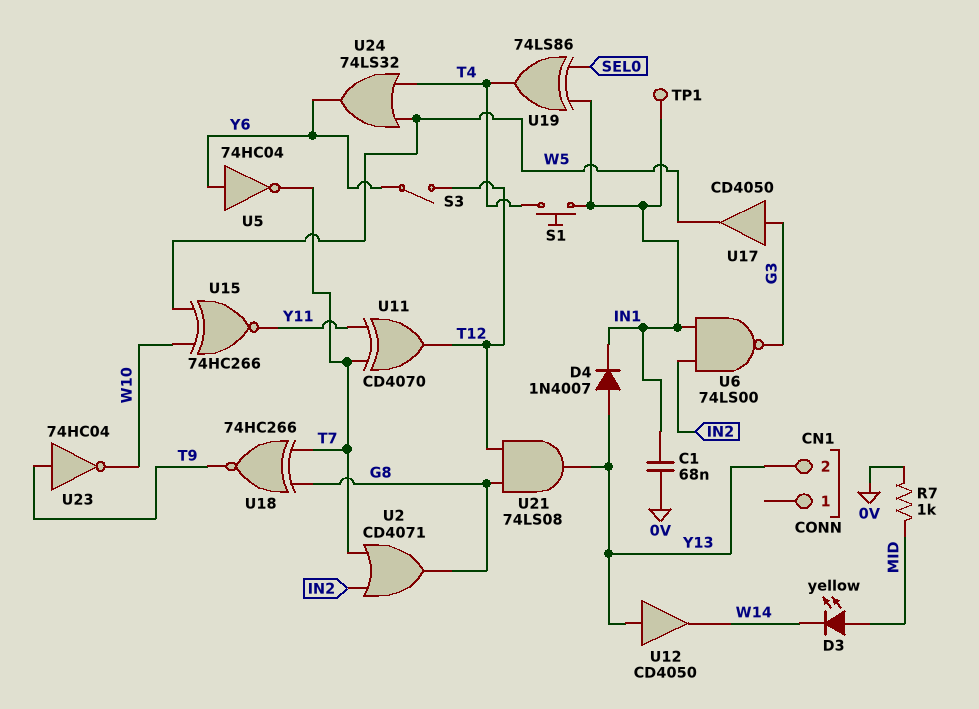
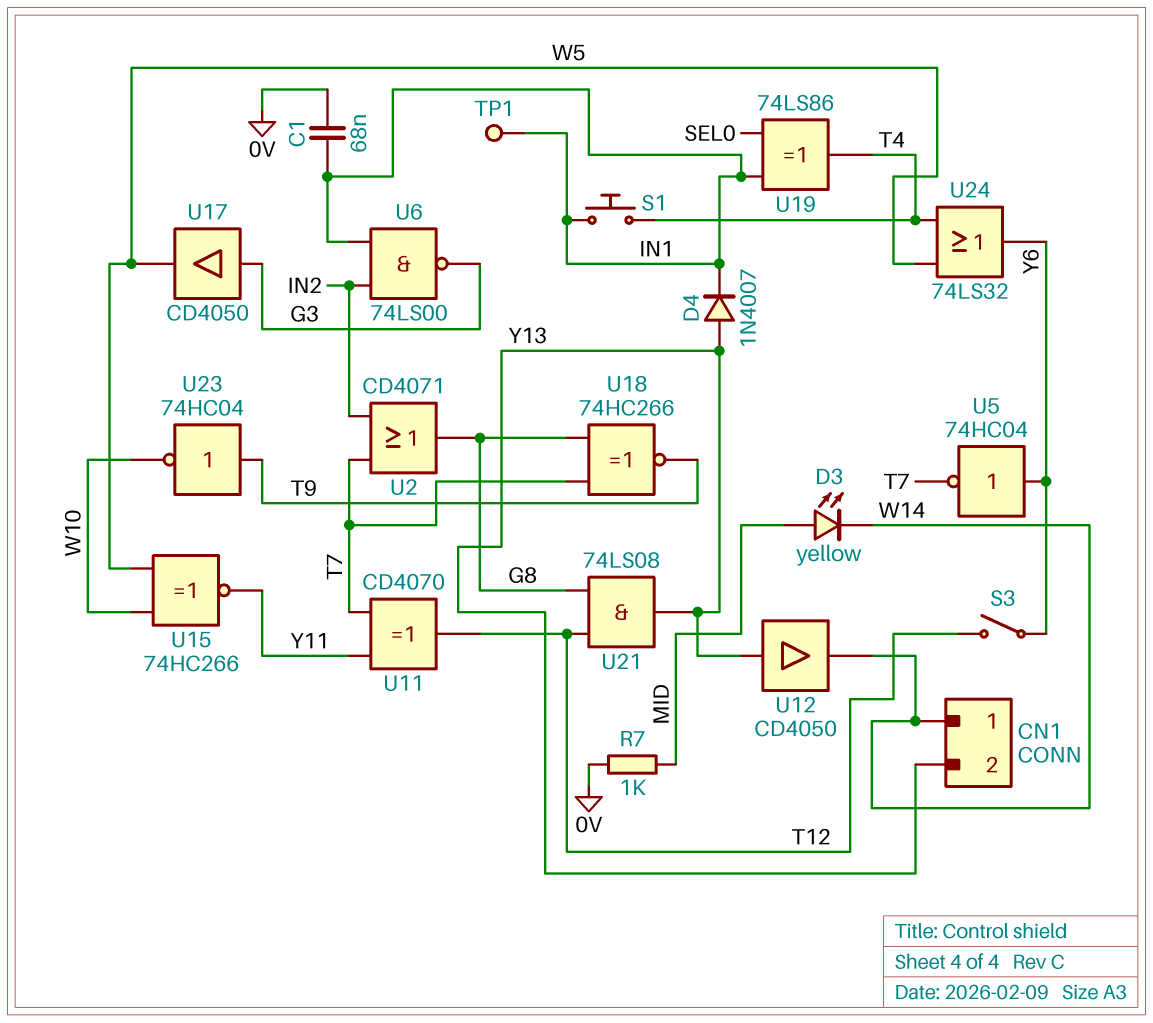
CN1 pin 1: none -> W14

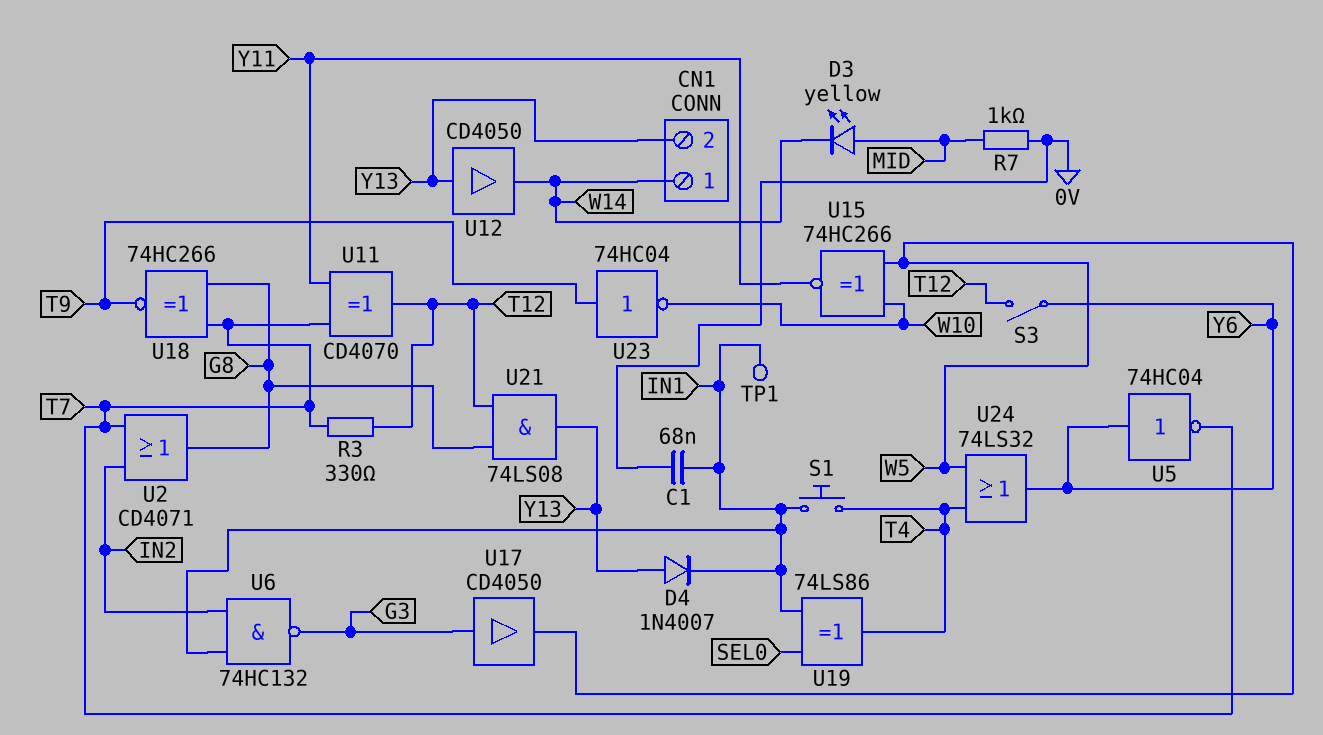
R3: none -> 330 (T7, T12)
U6: NAND 74LS00 (in IN1, in IN2, out G3) -> NAND 74HC132 (in IN1, in IN2, out G3)

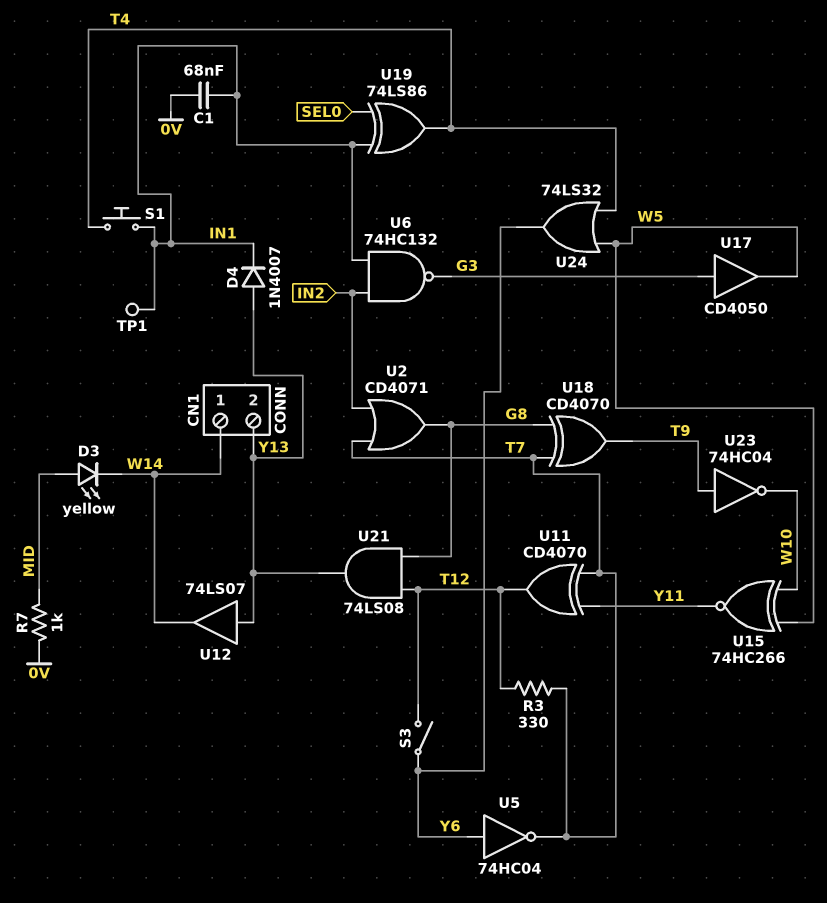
U12: buffer CD4050 (in Y13, out W14) -> buffer 74LS07 (in Y13, out W14)
U18: XNOR 74HC266 (in G8, in T7, out T9) -> XOR CD4070 (in G8, in T7, out T9)

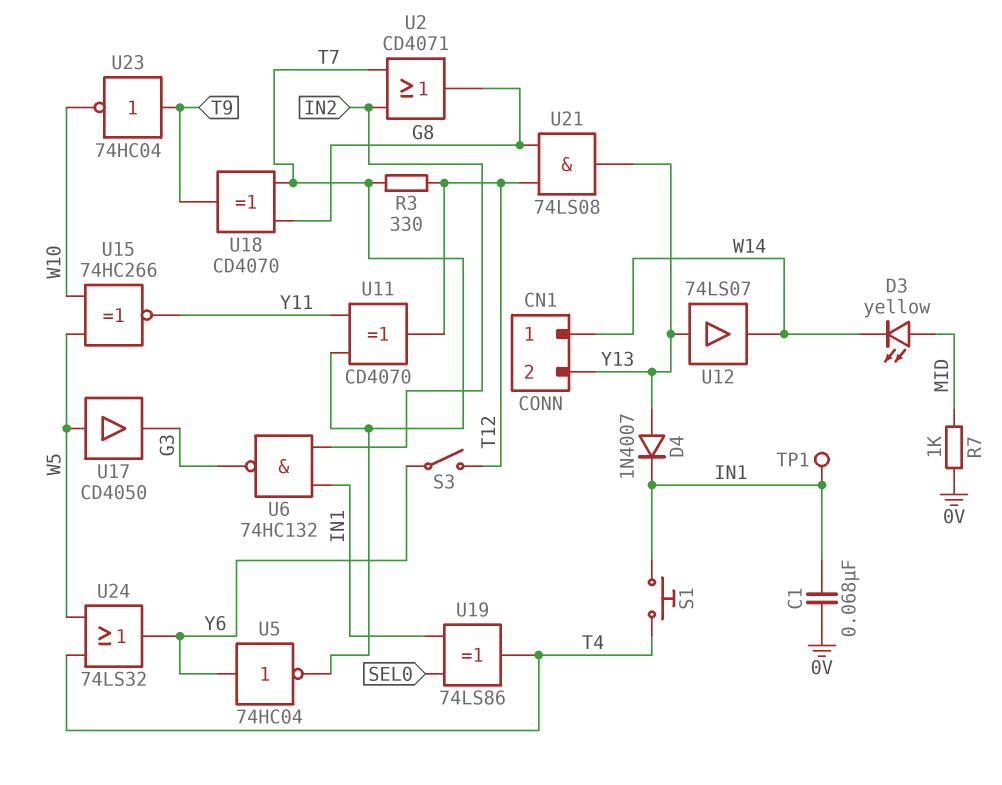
U17: buffer CD4050 (in G3, out W5) -> buffer CD4050 (in W5, out G3)

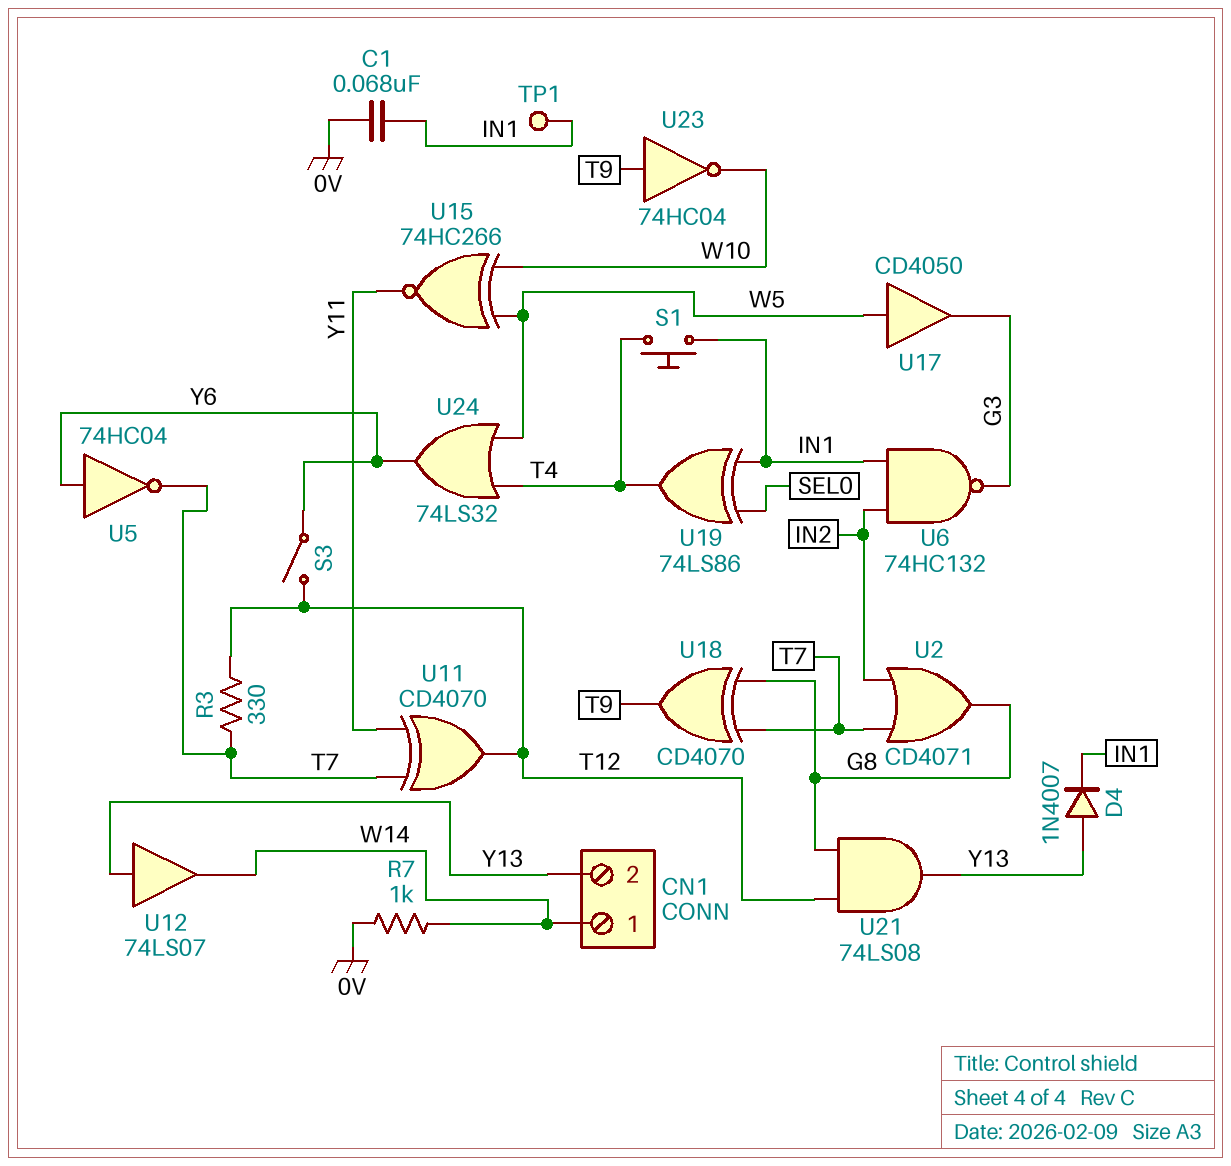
D3: LED yellow (A MID, K W14) -> none
R7: 1k (0V, MID) -> 1k (0V, W14)

